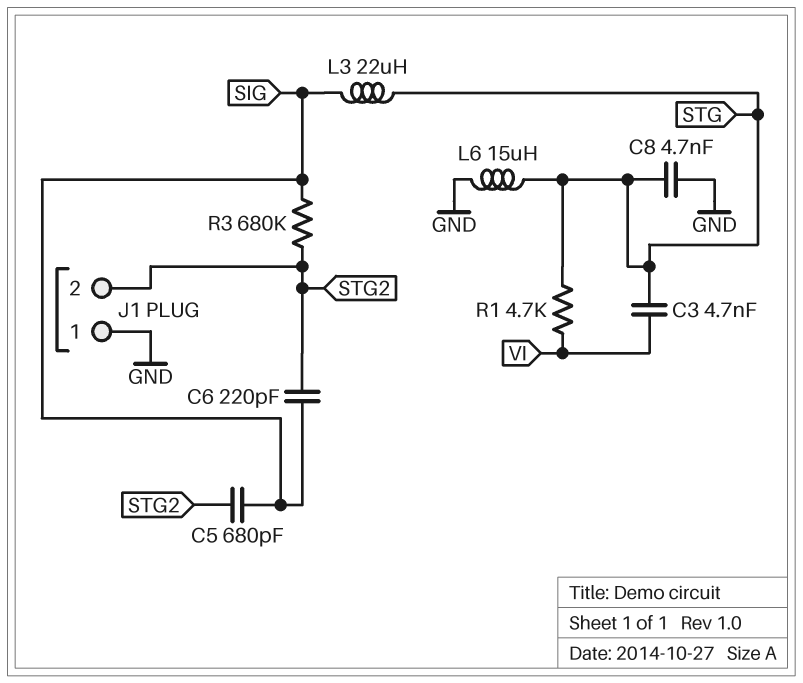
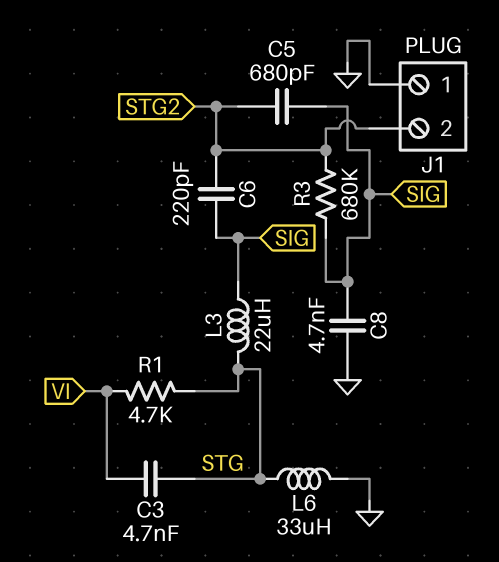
C8: 4.7nF (GND, STG) -> 4.7nF (GND, SIG)
L6: 15uH (GND, STG) -> 33uH (GND, STG)

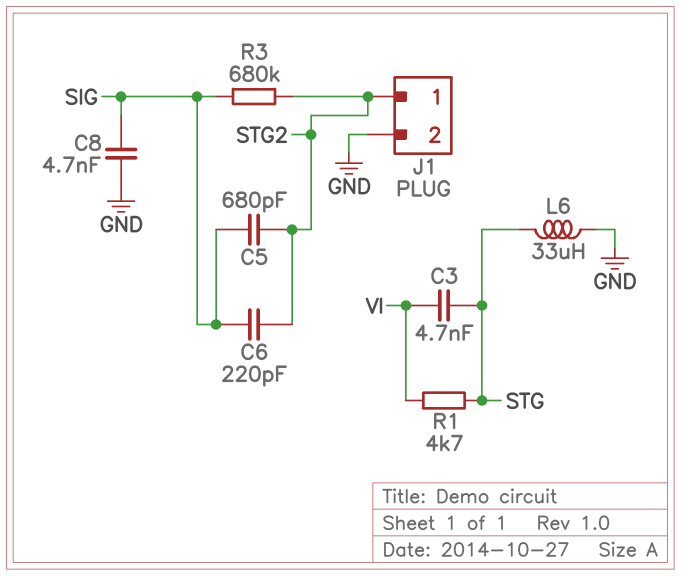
J1 pin 1: GND -> STG2
J1 pin 2: STG2 -> GND
L3: 22uH (SIG, STG) -> none

